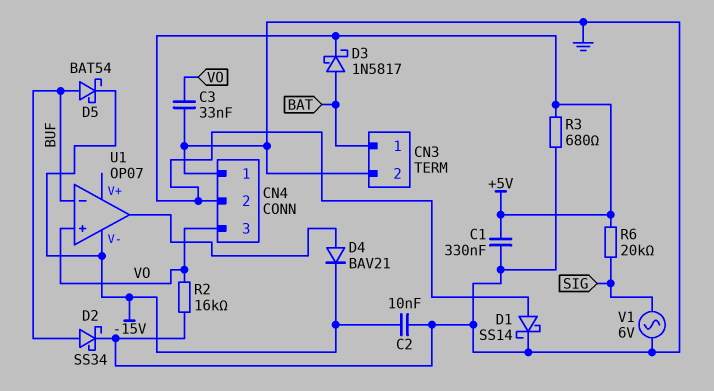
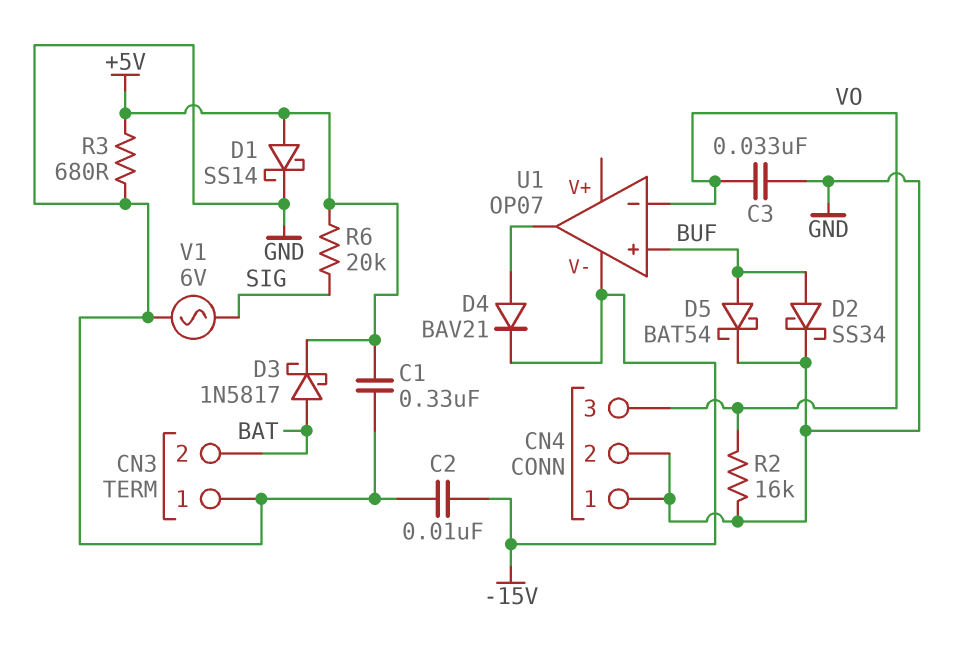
CN3 pin 1: BAT -> GND
CN3 pin 2: GND -> BAT
CN4 pin 2: +5V -> GND
D5: schottky BAT54 (A BUF, K -15V) -> schottky BAT54 (A BUF, K GND)
U1 pin in+: VO -> BUF
U1 pin in-: BUF -> VO

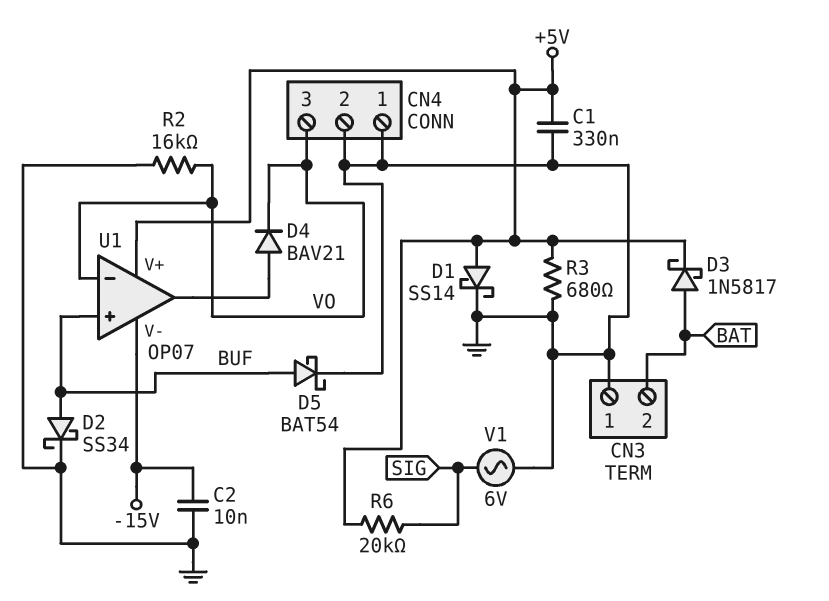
C3: 33nF (GND, VO) -> none
D4: diode BAV21 (A U1/out, K -15V) -> diode BAV21 (A U1/out, K VO)
U1 pin V+: none -> +5V

